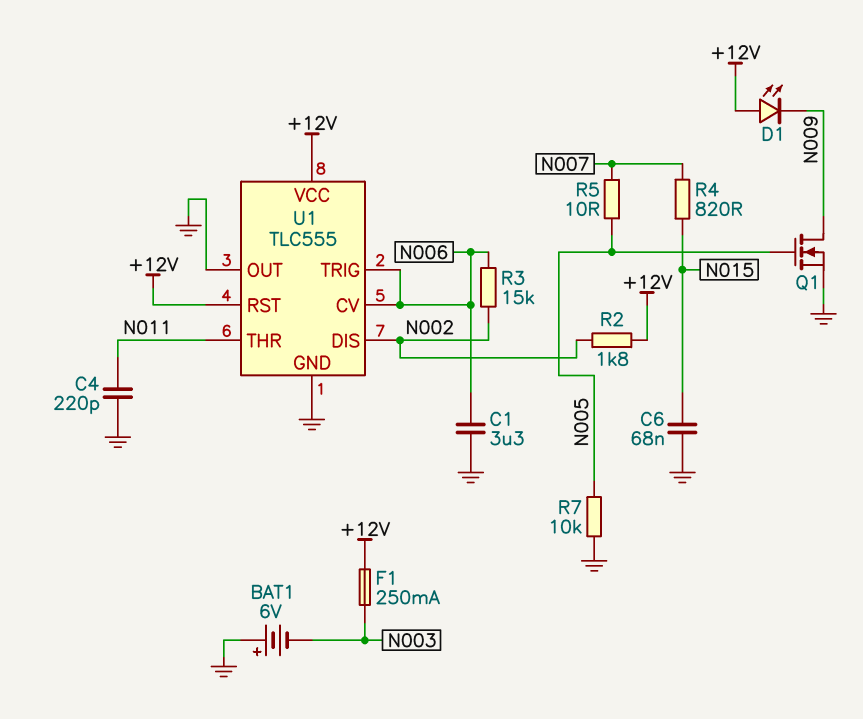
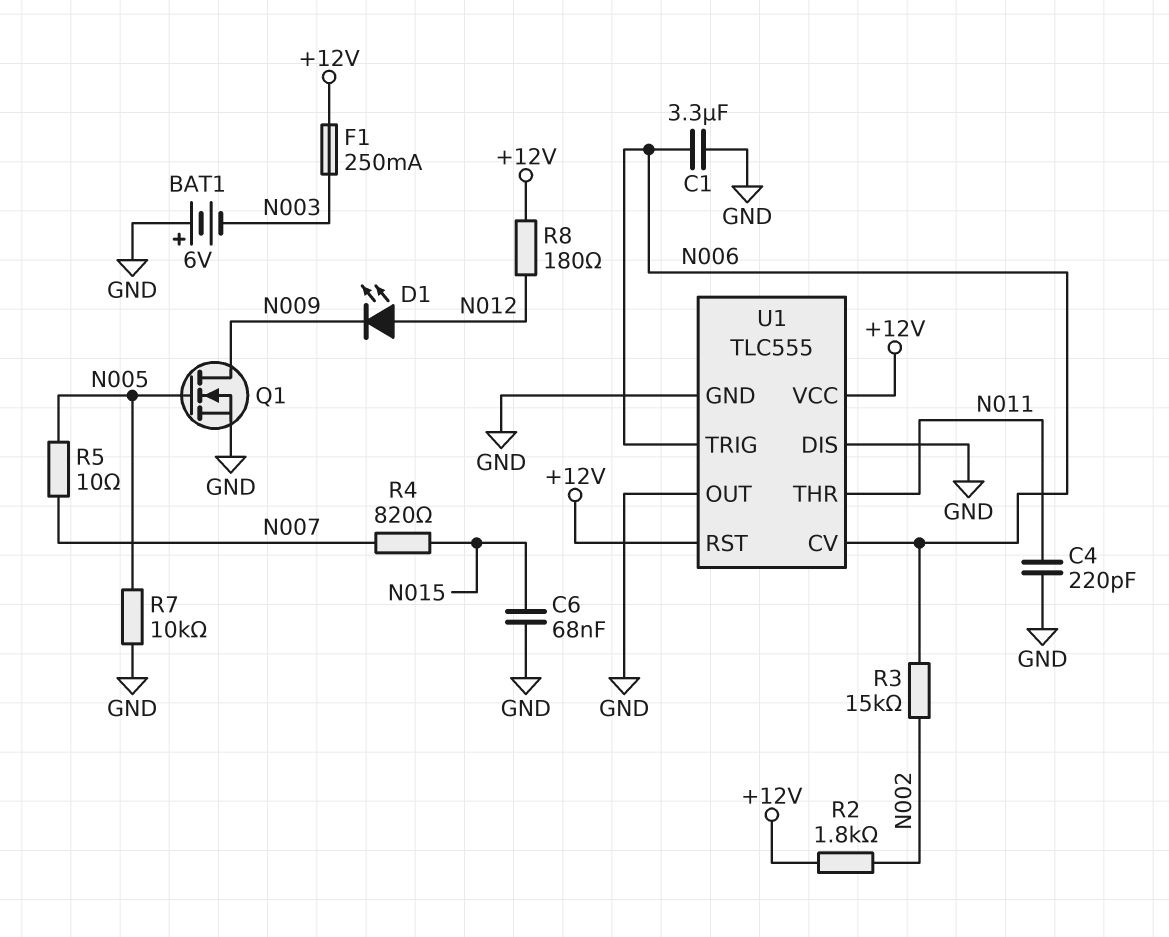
D1: LED (A +12V, K N009) -> LED (A N012, K N009)
R8: none -> 180 (+12V, N012)
U1 pin DIS: N002 -> GND

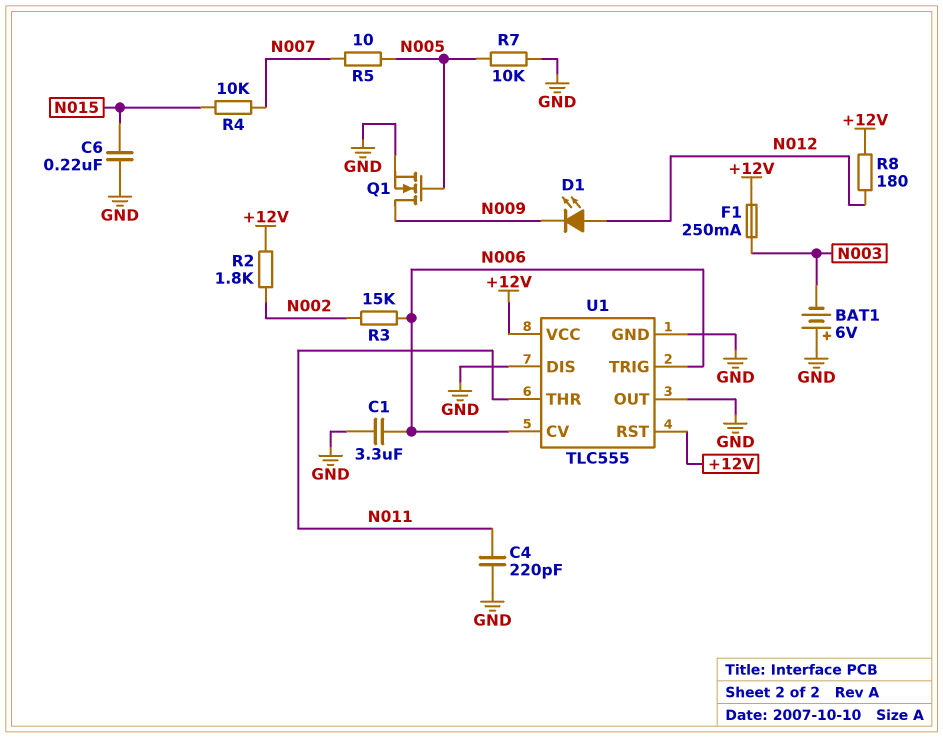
C6: 68nF (GND, N015) -> 220nF (GND, N015)
R4: 820 (N007, N015) -> 10k (N007, N015)

